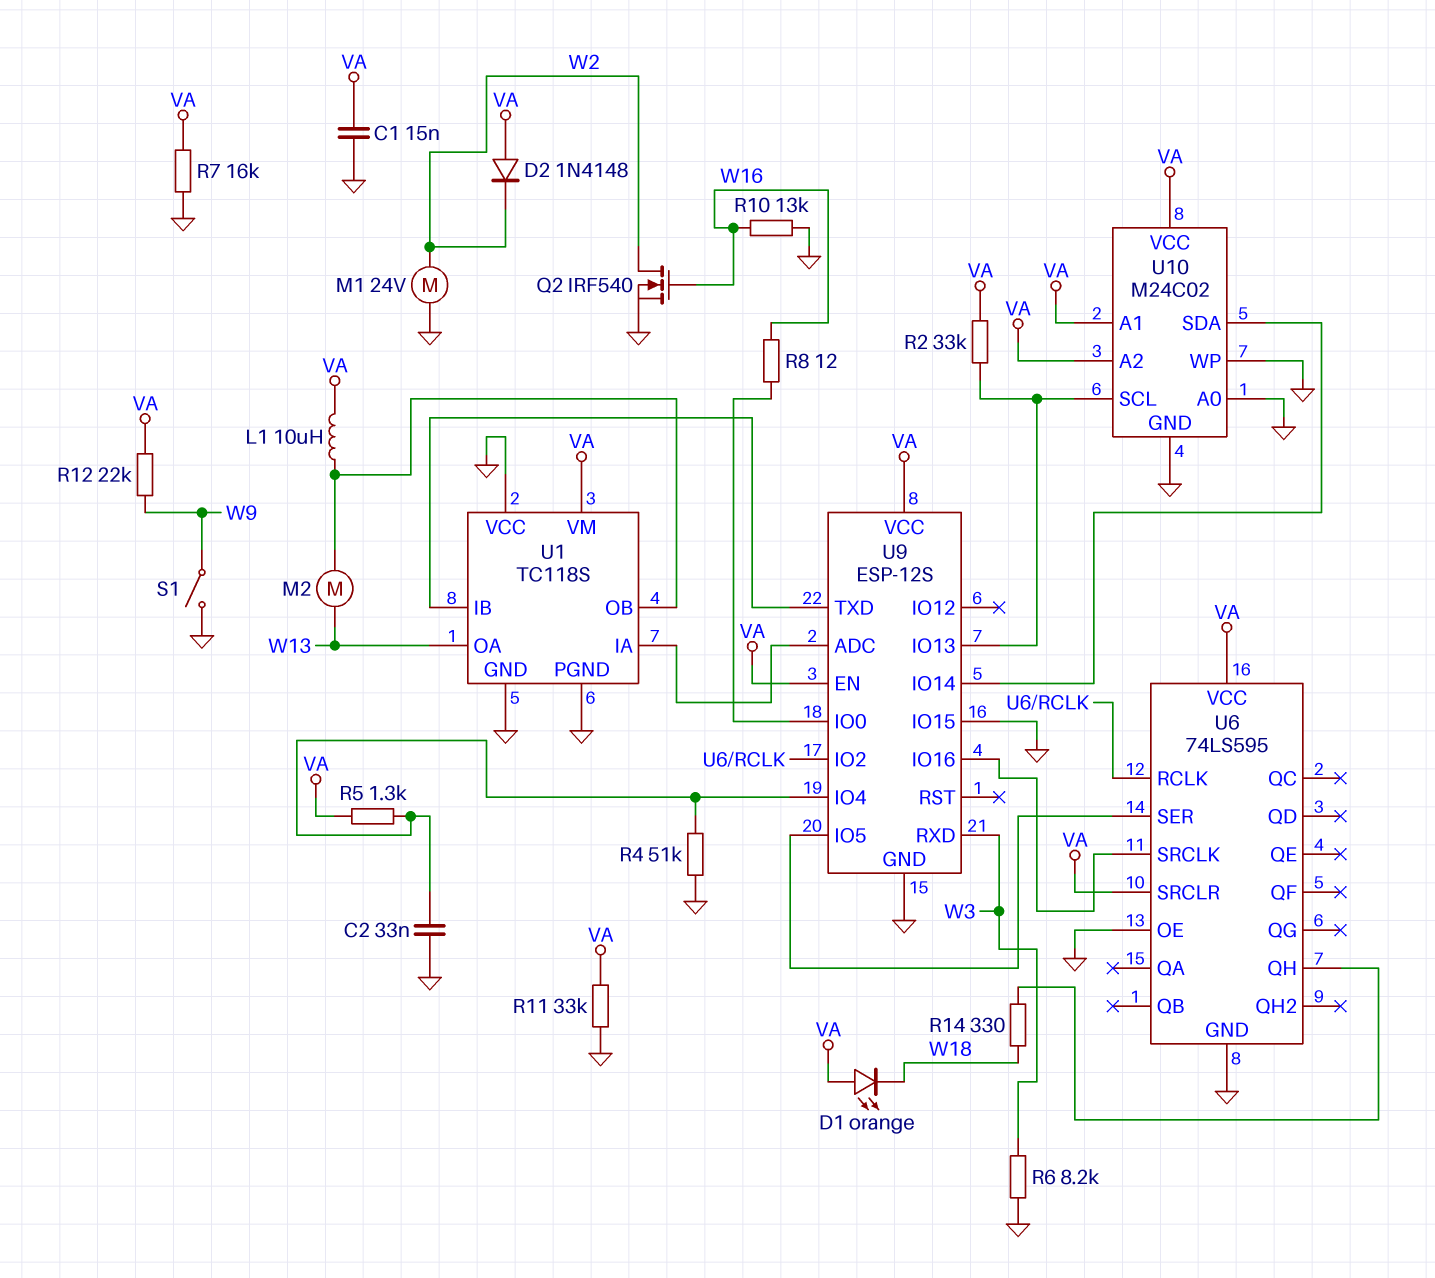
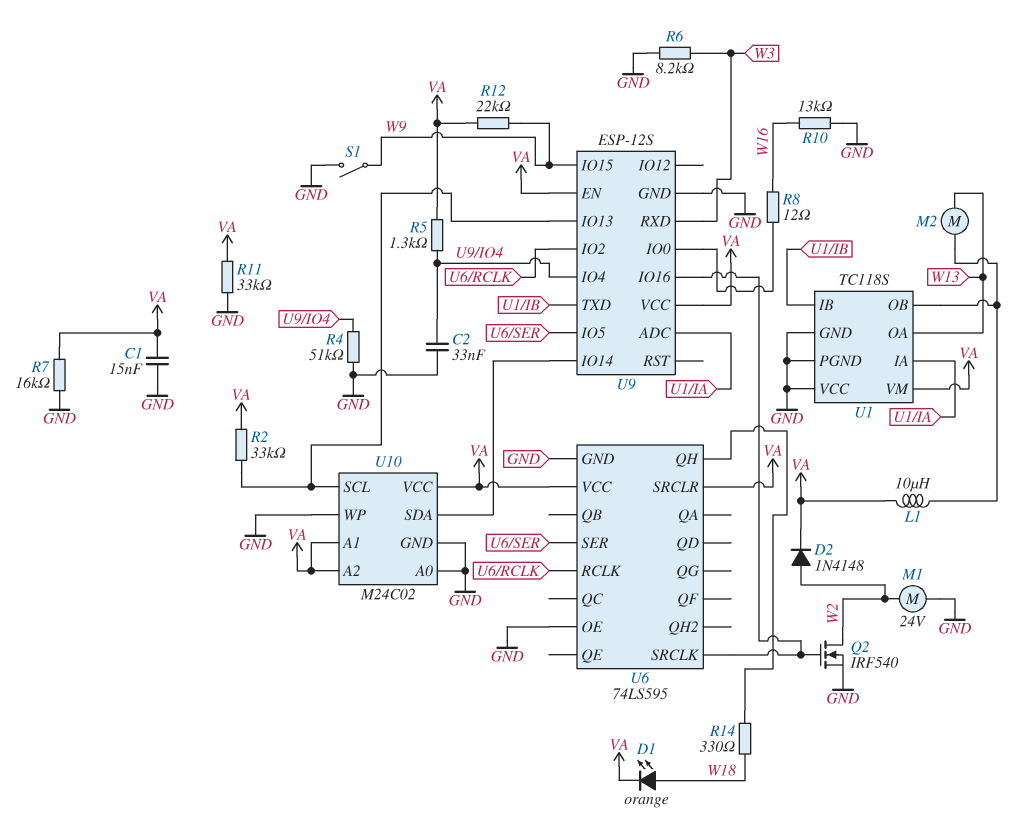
D1: LED orange (A VA, K W18) -> LED orange (A W18, K VA)
D2: diode 1N4148 (A VA, K W2) -> diode 1N4148 (A W2, K VA)
Q2: NMOS IRF540 (G W16, D W2, S GND) -> NMOS IRF540 (G U6/SRCLK, D W2, S GND)
U9 pin IO15: GND -> W9

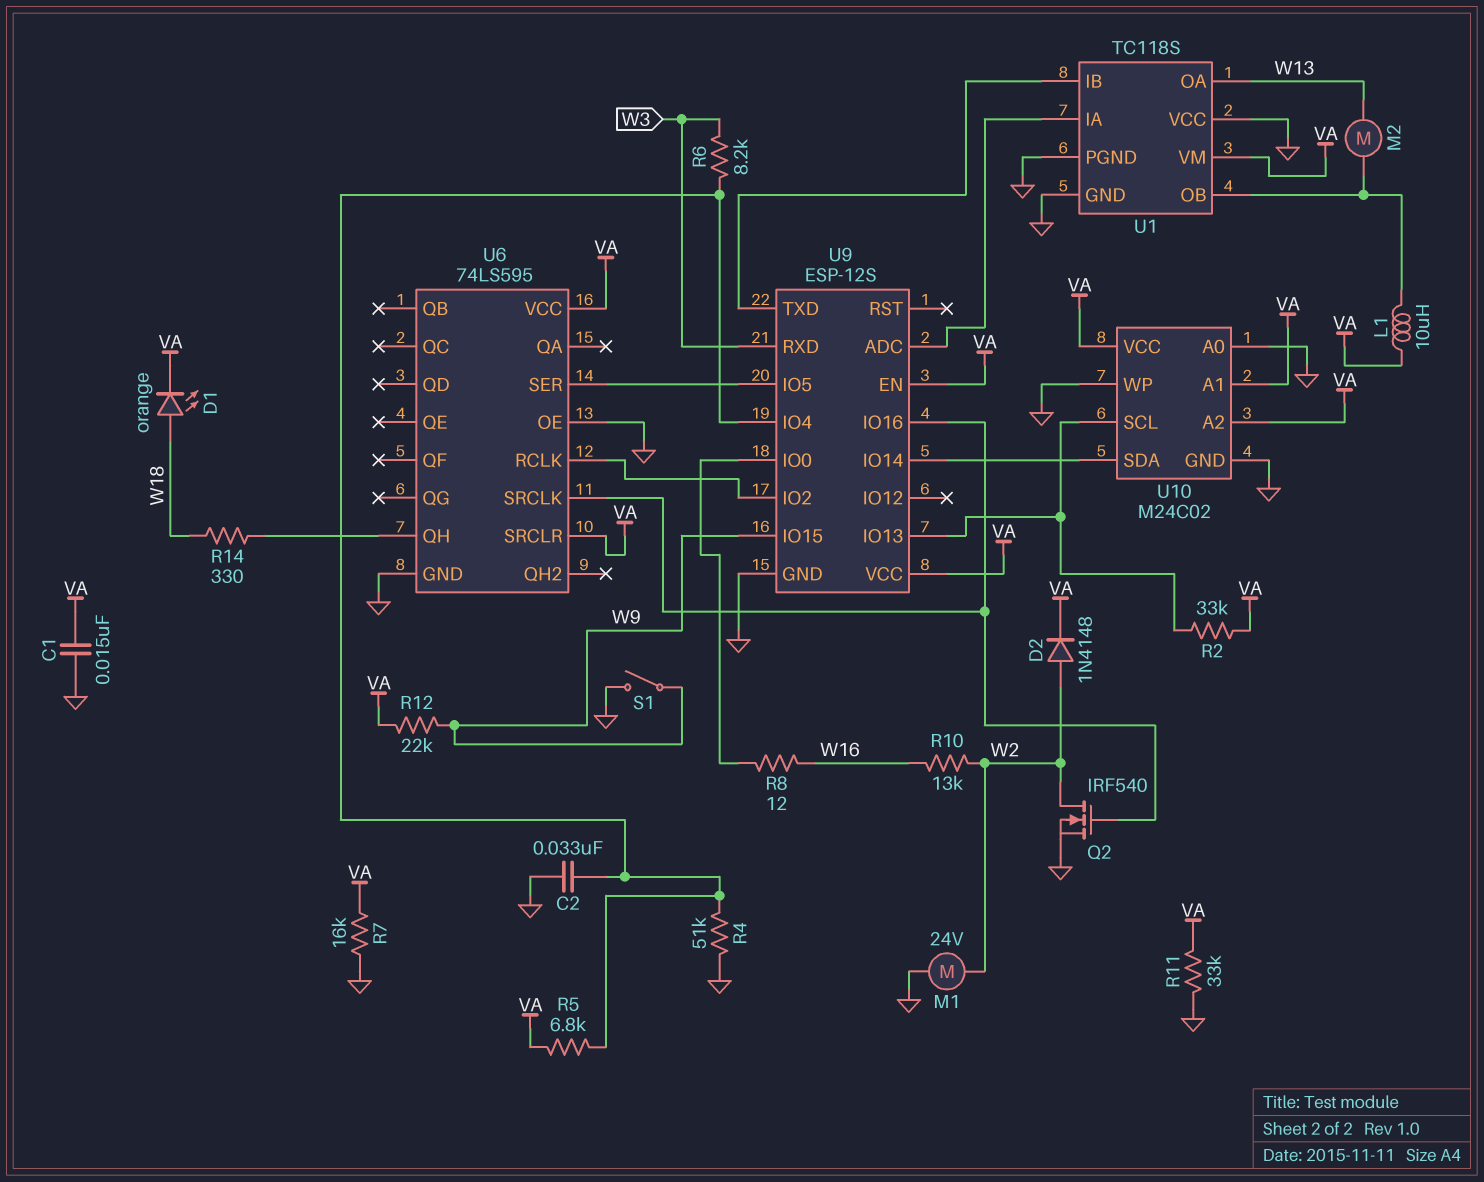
R5: 1.3k (U9/IO4, VA) -> 6.8k (U9/IO4, VA)
R6: 8.2k (GND, W3) -> 8.2k (U9/IO4, W3)
R10: 13k (GND, W16) -> 13k (W2, W16)

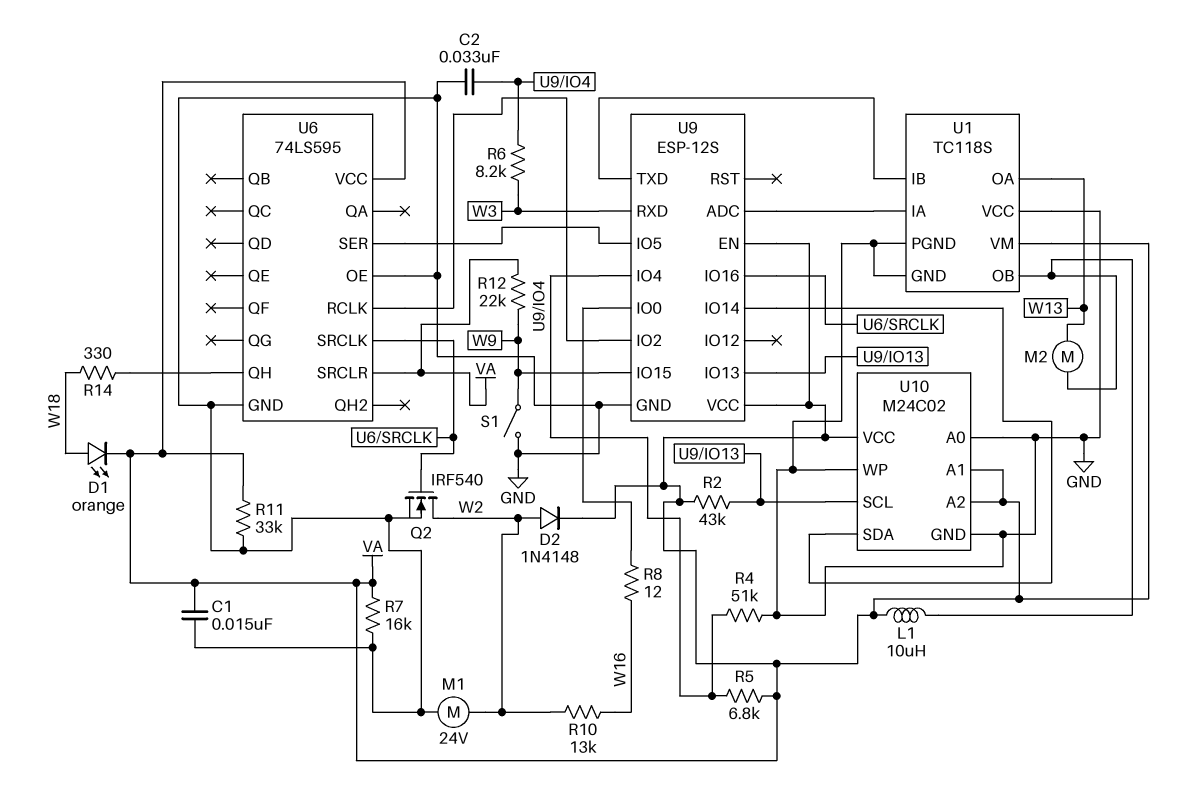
R2: 33k (U9/IO13, VA) -> 43k (U9/IO13, VA)

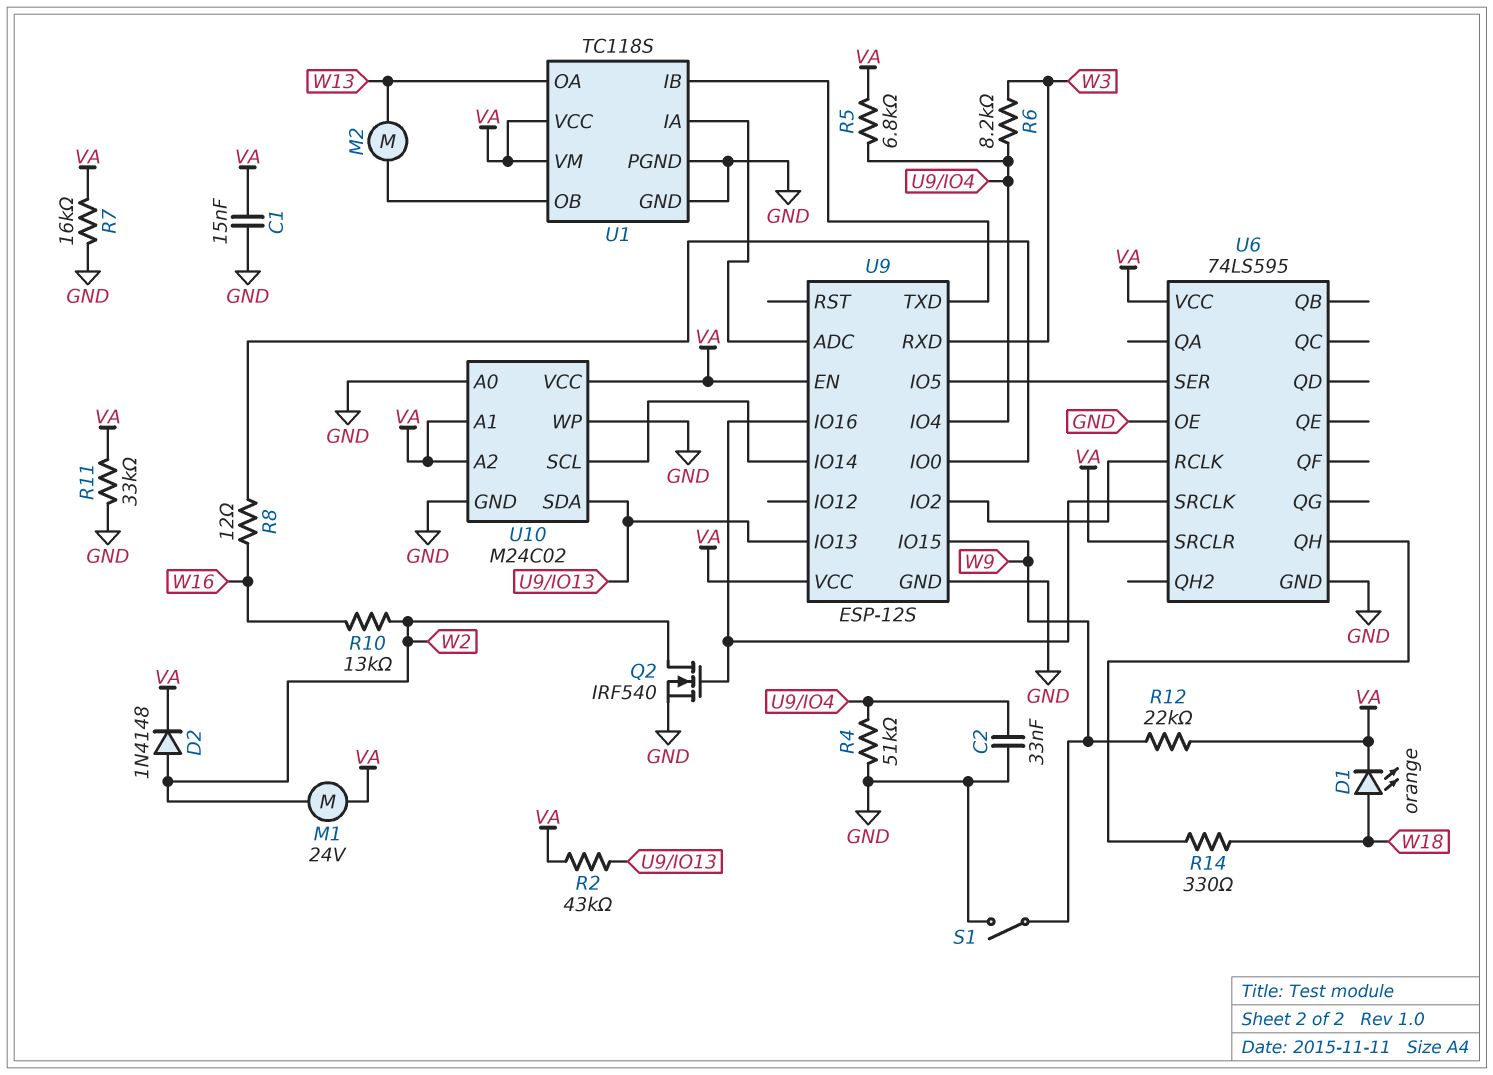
L1: 10uH (U1/OB, VA) -> none
M1: motor 24V (GND, W2) -> motor 24V (VA, W2)
U1 pin VCC: GND -> VA
U10 pin SCL: U9/IO13 -> U9/IO14
U10 pin SDA: U9/IO14 -> U9/IO13

